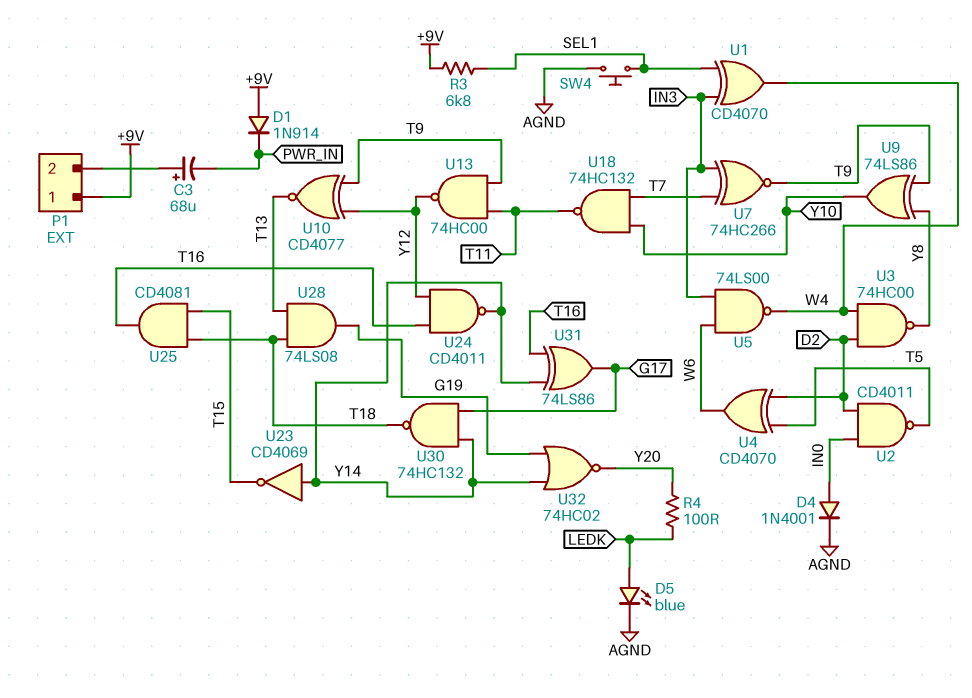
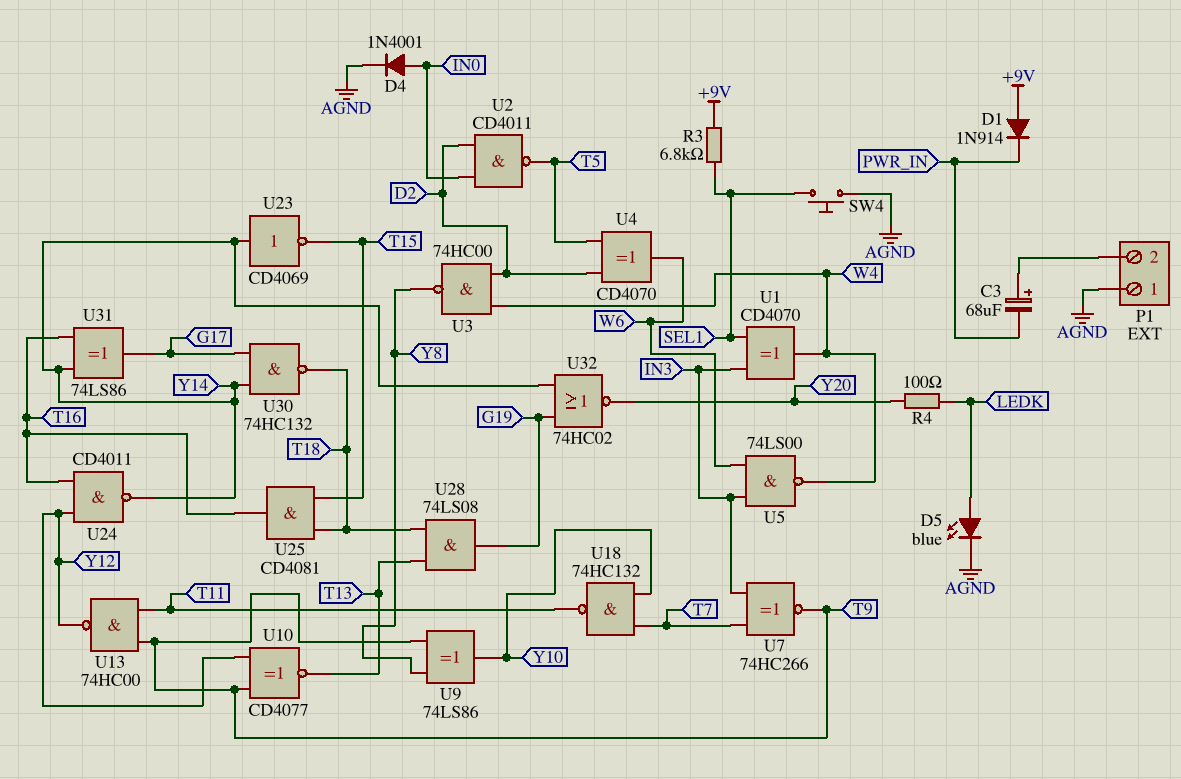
P1 pin 1: +9V -> AGND

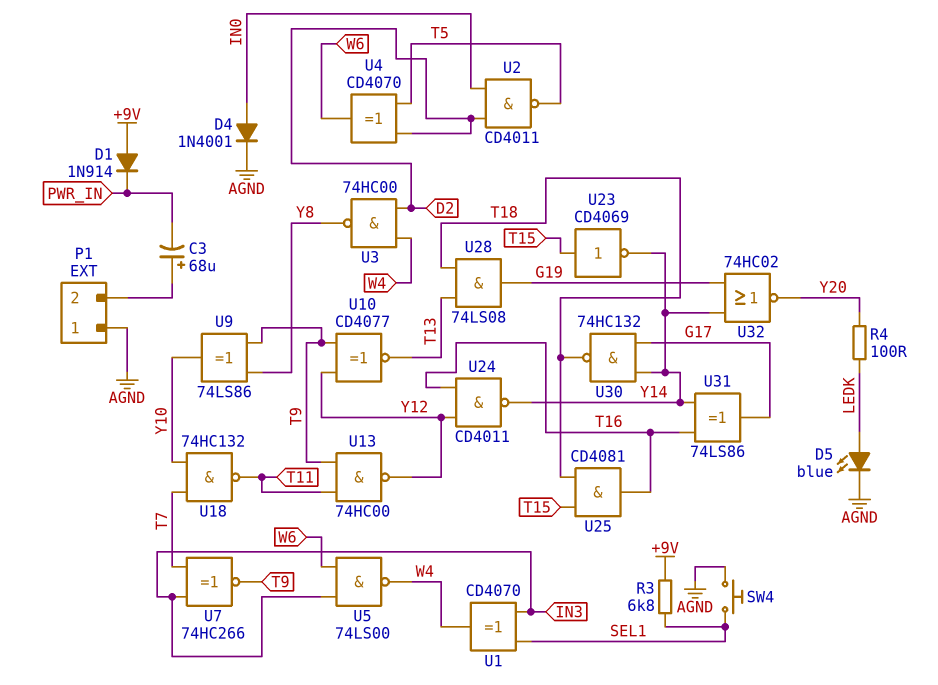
U23: NOT CD4069 (in Y14, out T15) -> NOT CD4069 (in T15, out Y14)

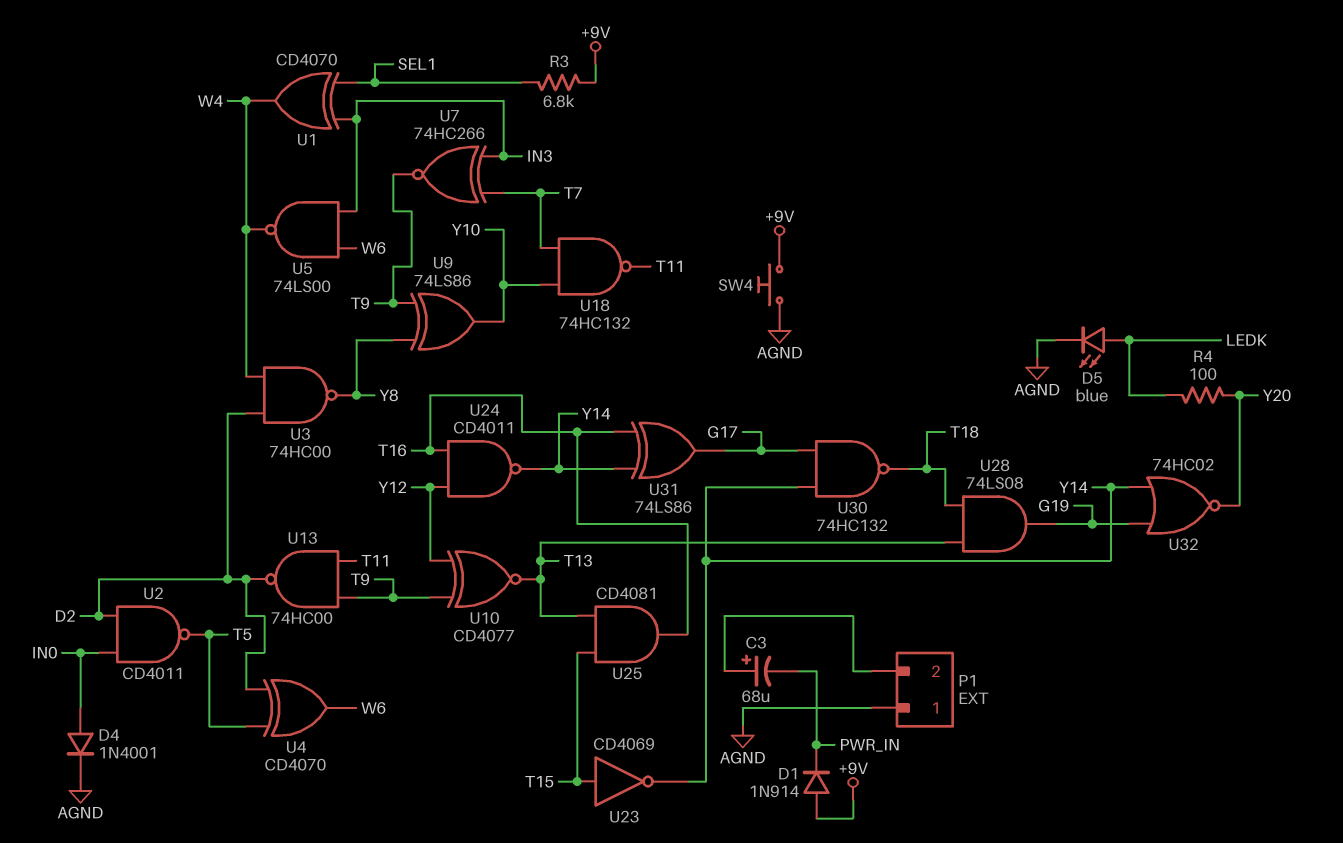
SW4: button (AGND, SEL1) -> button (+9V, AGND)
U13: NAND 74HC00 (in T9, in T11, out Y12) -> NAND 74HC00 (in T9, in T11, out D2)
U25: AND CD4081 (in T15, in T18, out T16) -> AND CD4081 (in T13, in T15, out T16)

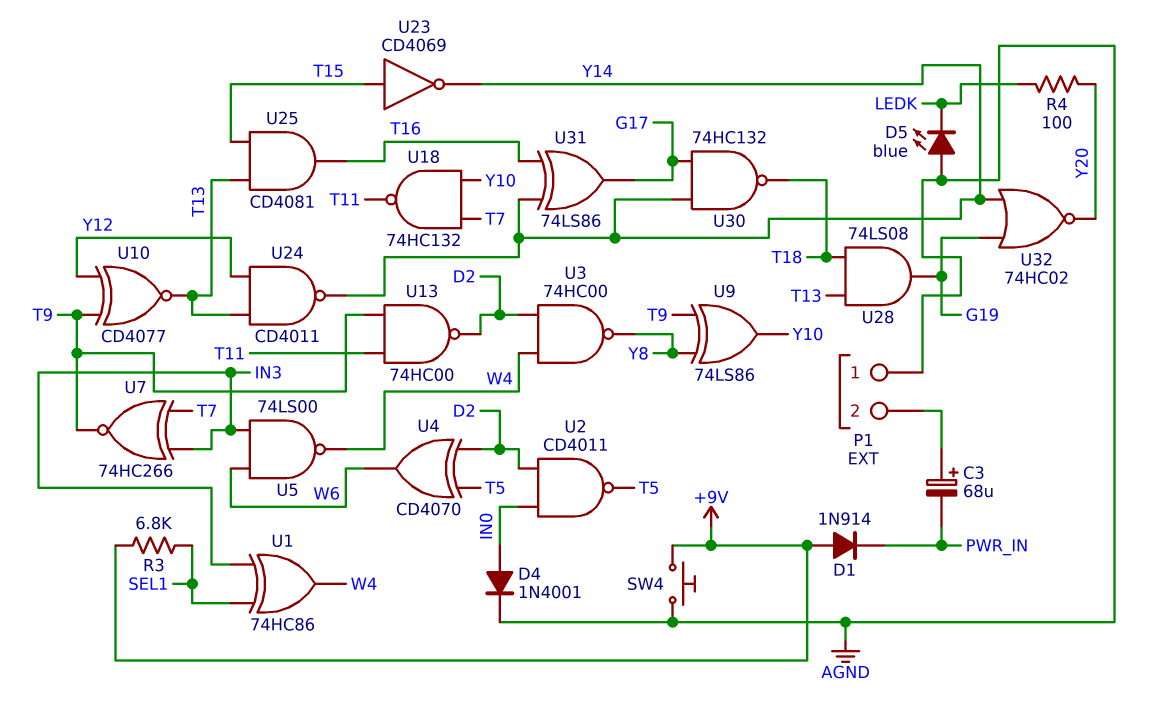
D5: LED blue (A LEDK, K AGND) -> LED blue (A AGND, K LEDK)
U1: XOR CD4070 (in IN3, in SEL1, out W4) -> XOR 74HC86 (in IN3, in SEL1, out W4)
U24: NAND CD4011 (in T16, in Y12, out Y14) -> NAND CD4011 (in T13, in Y12, out Y14)

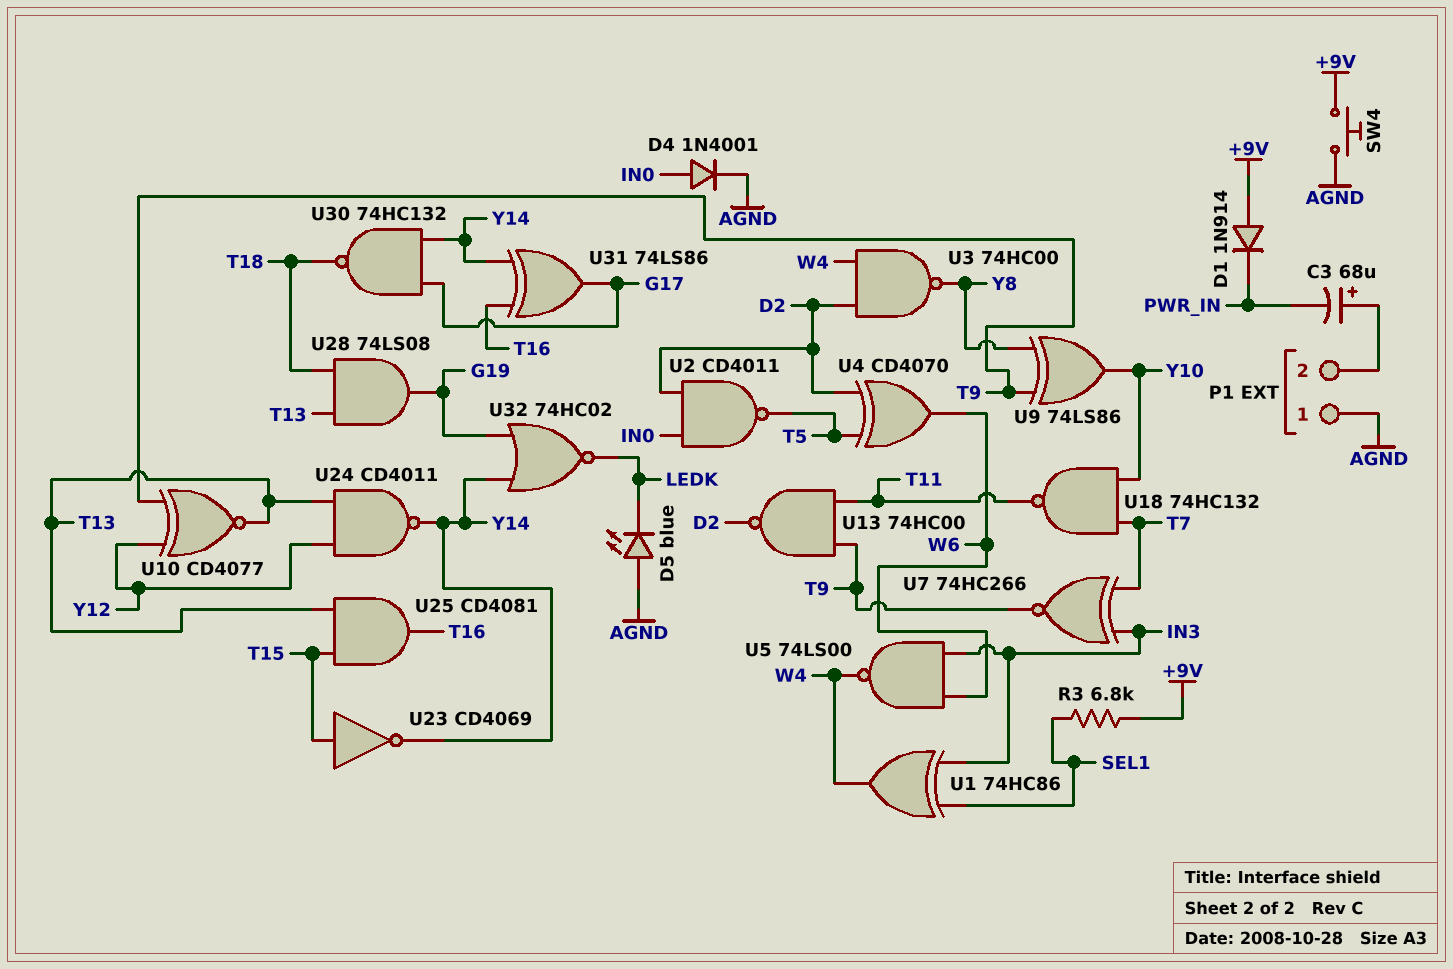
R4: 100 (LEDK, Y20) -> none
U32: NOR 74HC02 (in G19, in Y14, out Y20) -> NOR 74HC02 (in G19, in Y14, out LEDK)

